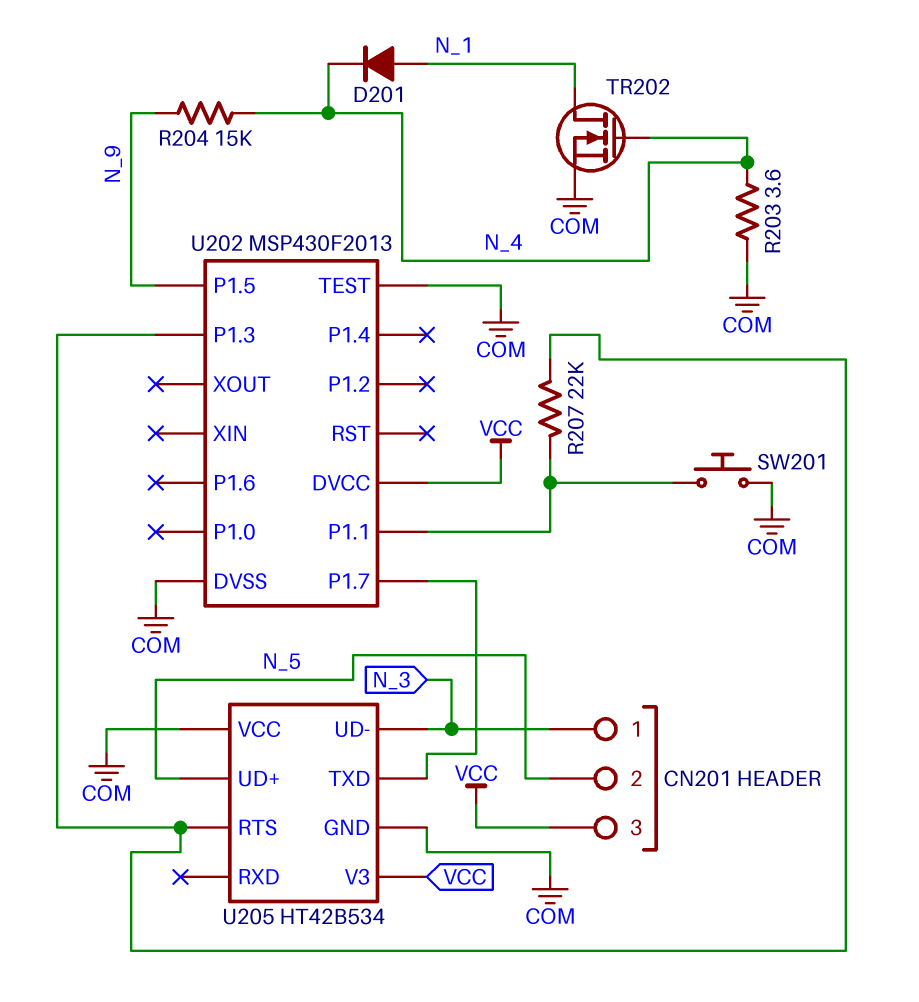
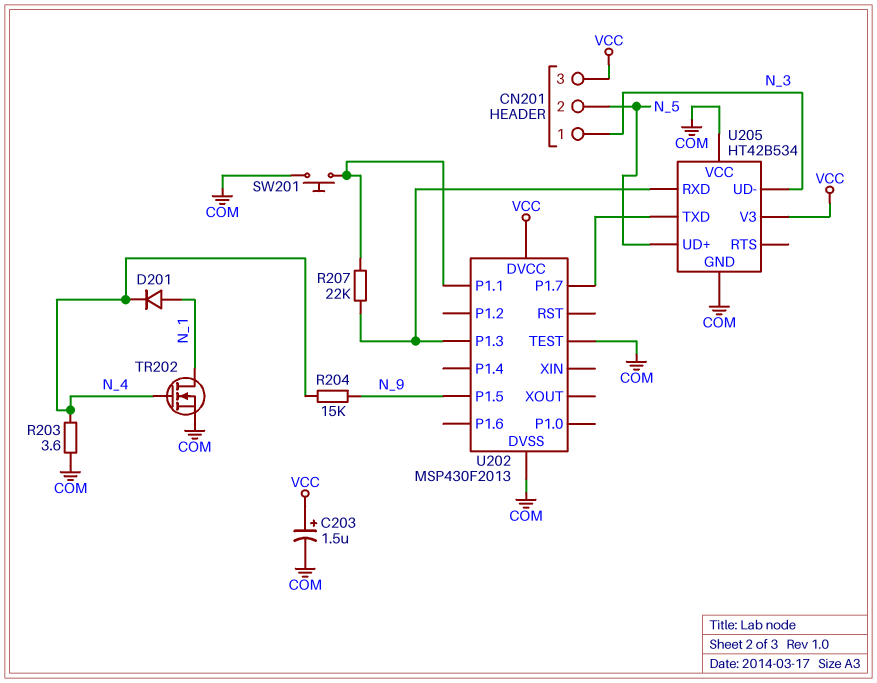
C203: none -> 1.5uF (plus VCC, minus COM)
U205 pin RTS: U202/P1.3 -> none
U205 pin RXD: none -> U202/P1.3

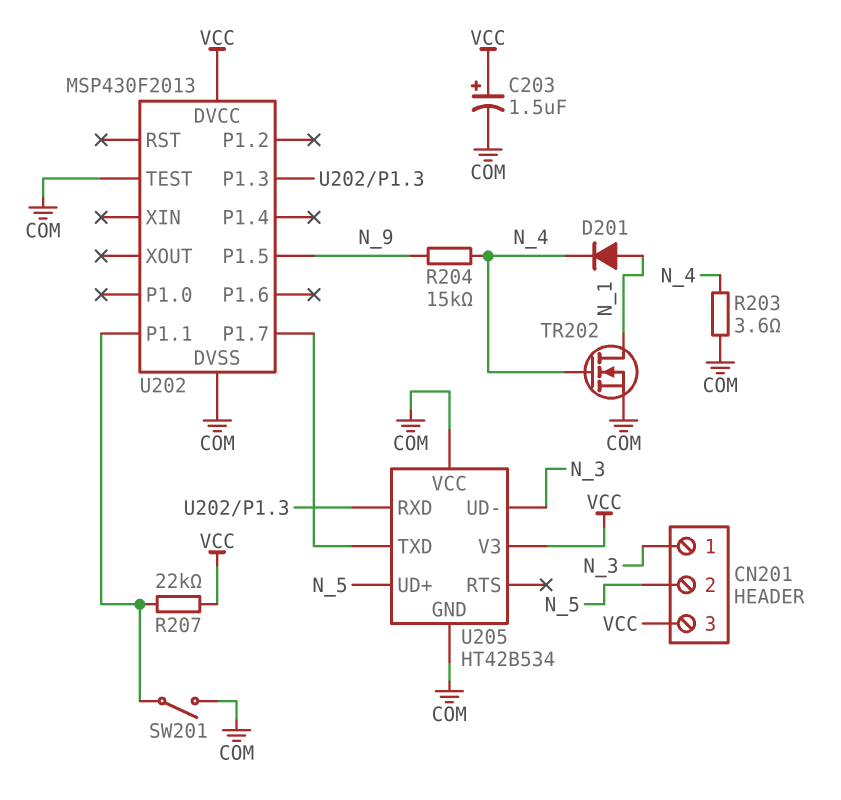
R207: 22k (U202/P1.1, U202/P1.3) -> 22k (U202/P1.1, VCC)
SW201: button (COM, U202/P1.1) -> switch (COM, U202/P1.1)

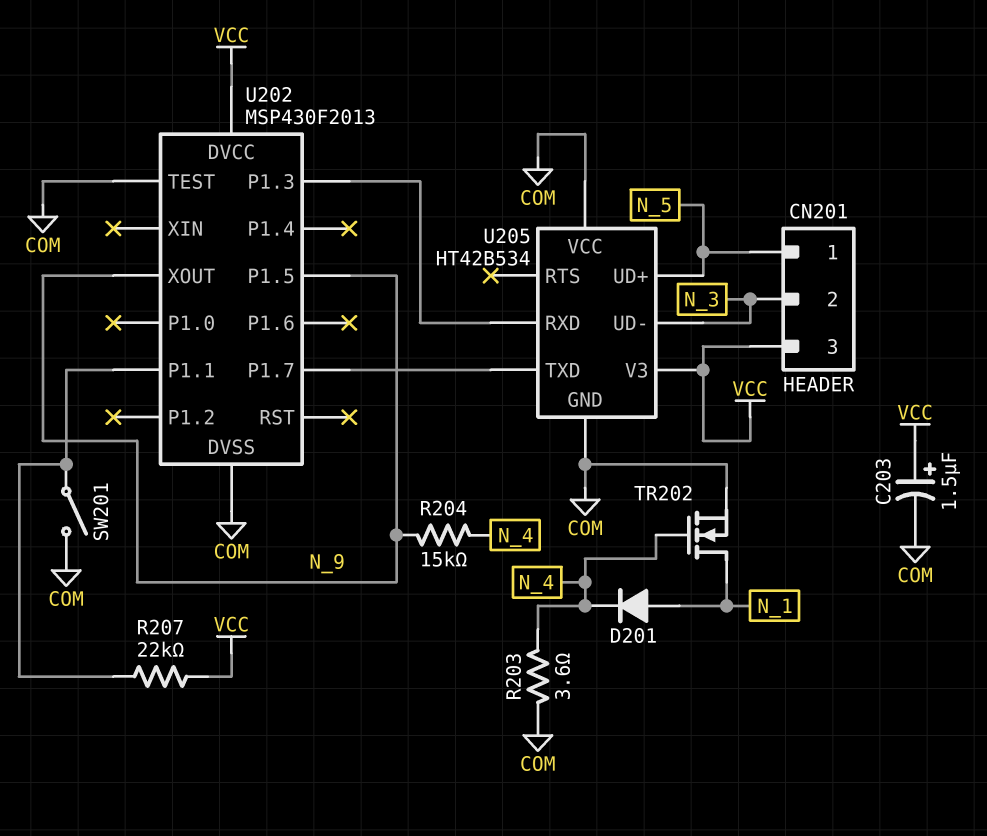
CN201 pin 1: N_3 -> N_5
CN201 pin 2: N_5 -> N_3
U202 pin XOUT: none -> N_9

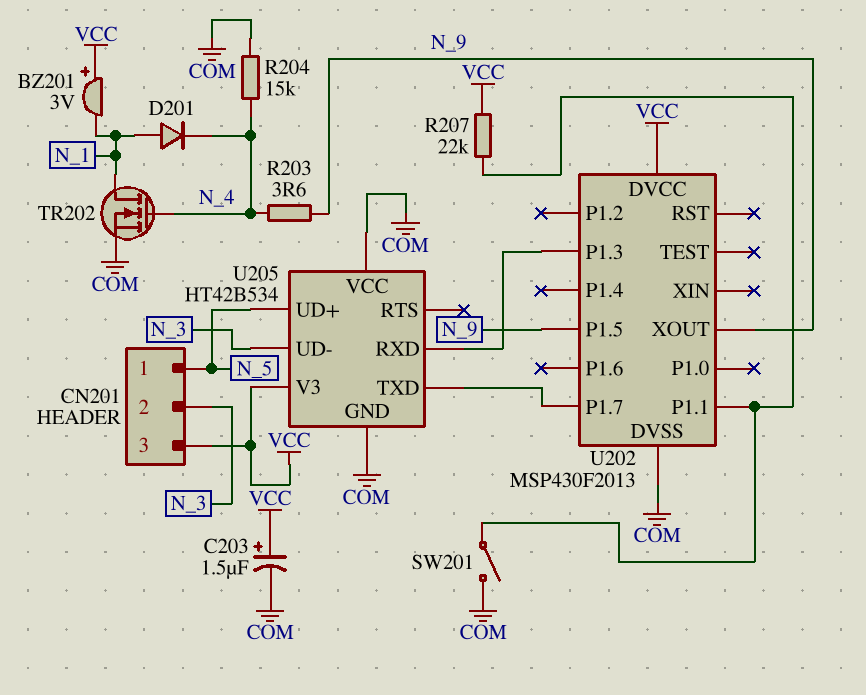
BZ201: none -> buzzer 3V (plus VCC, minus N_1)
R203: 3.6 (COM, N_4) -> 3.6 (N_4, N_9)
R204: 15k (N_4, N_9) -> 15k (COM, N_4)
U202 pin TEST: COM -> none

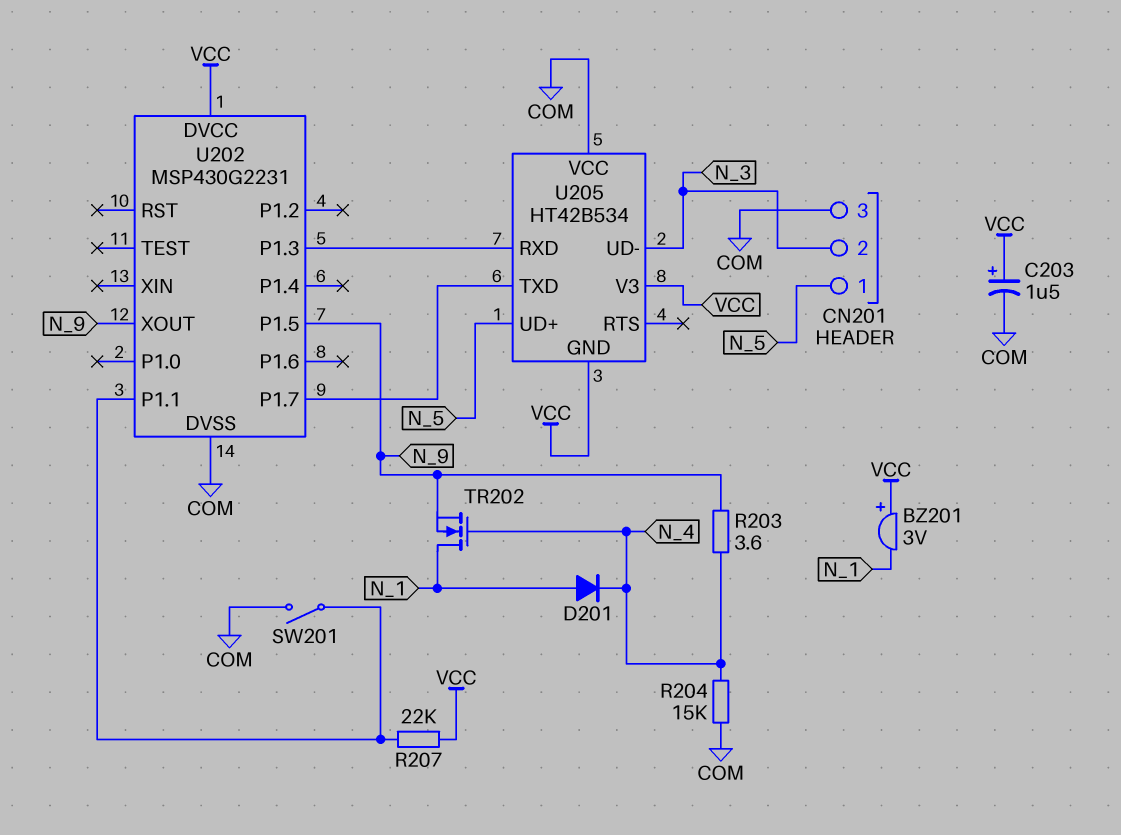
CN201 pin 3: VCC -> COM
TR202: NMOS (G N_4, D N_1, S COM) -> NMOS (G N_4, D N_1, S N_9)
U202: MSP430F2013 -> MSP430G2231
U205 pin GND: COM -> VCC

